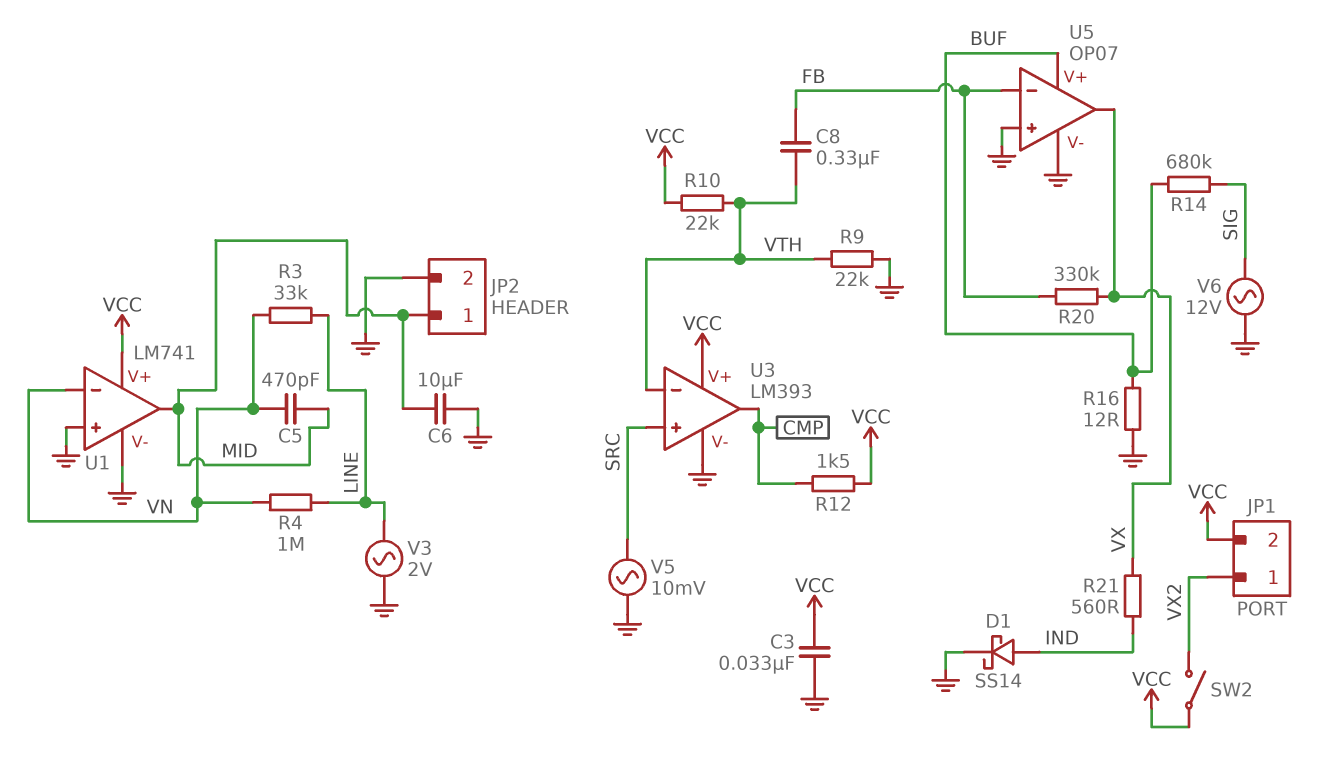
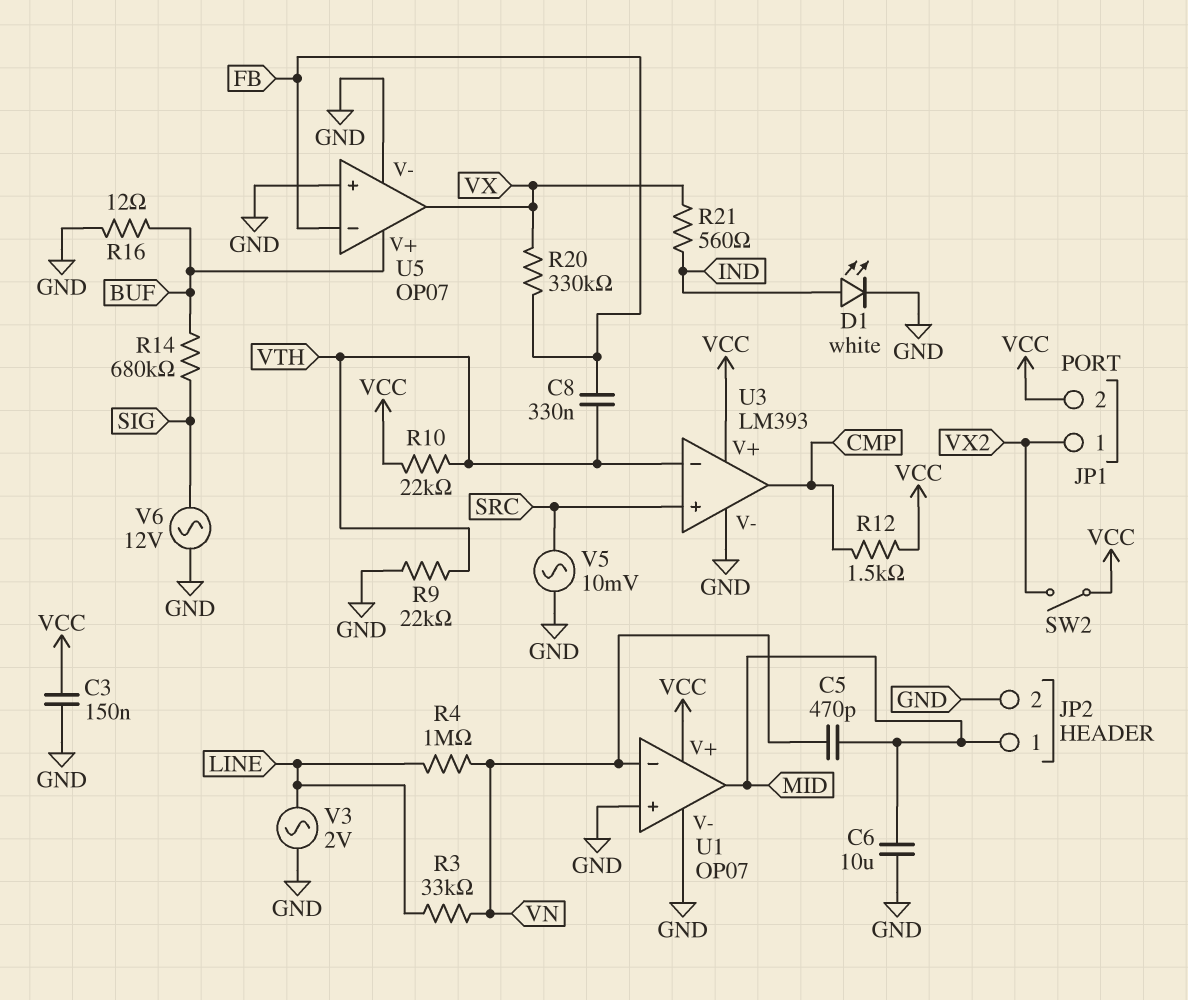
C3: 33nF (GND, VCC) -> 150nF (GND, VCC)
D1: schottky SS14 (A IND, K GND) -> LED white (A IND, K GND)
U1: LM741 -> OP07

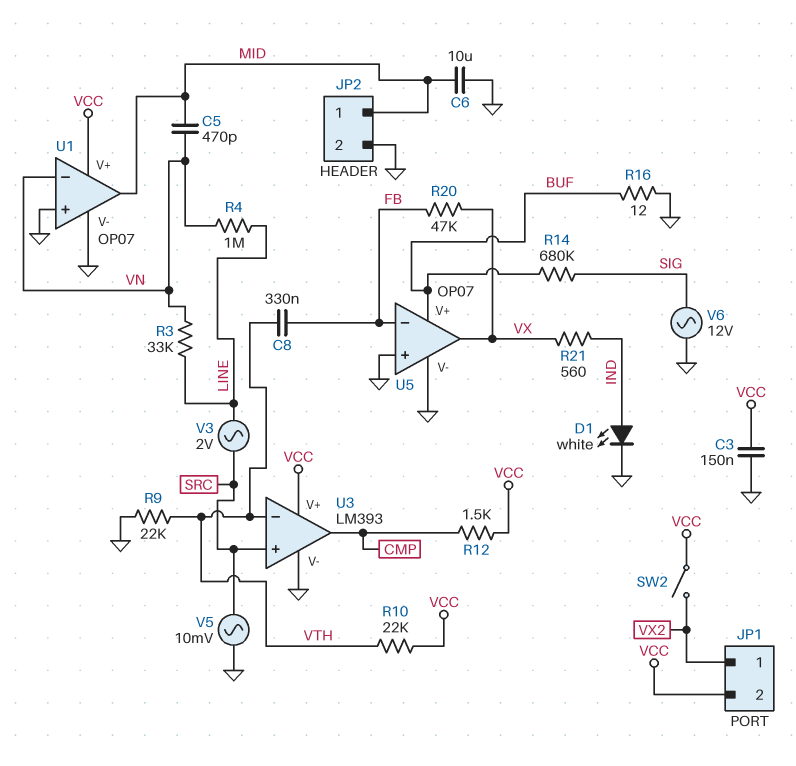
R20: 330k (FB, VX) -> 47k (FB, VX)
V3: AC 2V (GND, LINE) -> AC 2V (LINE, SRC)

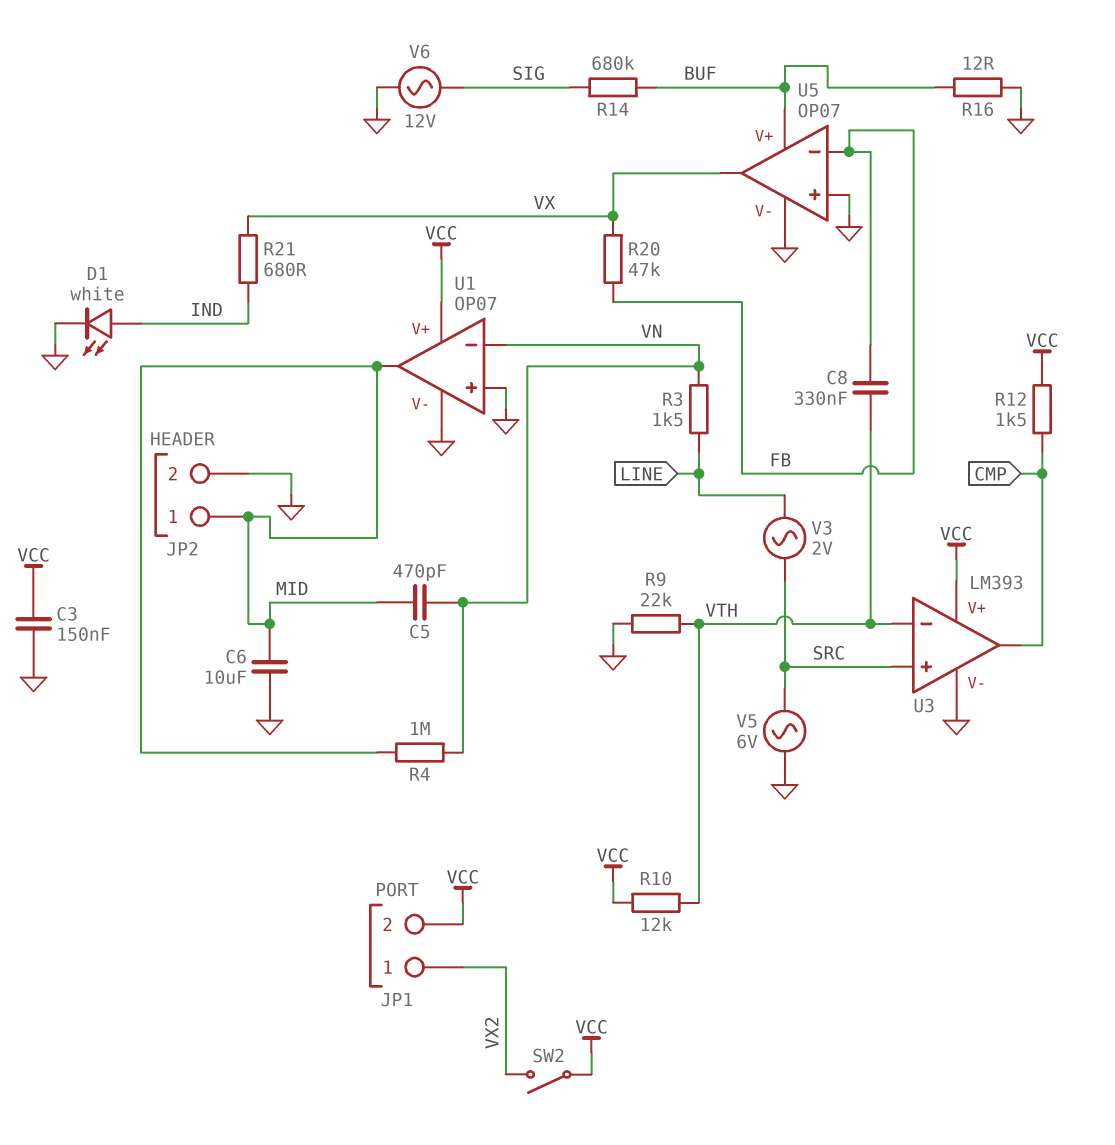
R3: 33k (LINE, VN) -> 1.5k (LINE, VN)
R4: 1M (LINE, VN) -> 1M (MID, VN)
R10: 22k (VCC, VTH) -> 12k (VCC, VTH)
R21: 560 (IND, VX) -> 680 (IND, VX)
V5: AC 10mV (GND, SRC) -> AC 6V (GND, SRC)

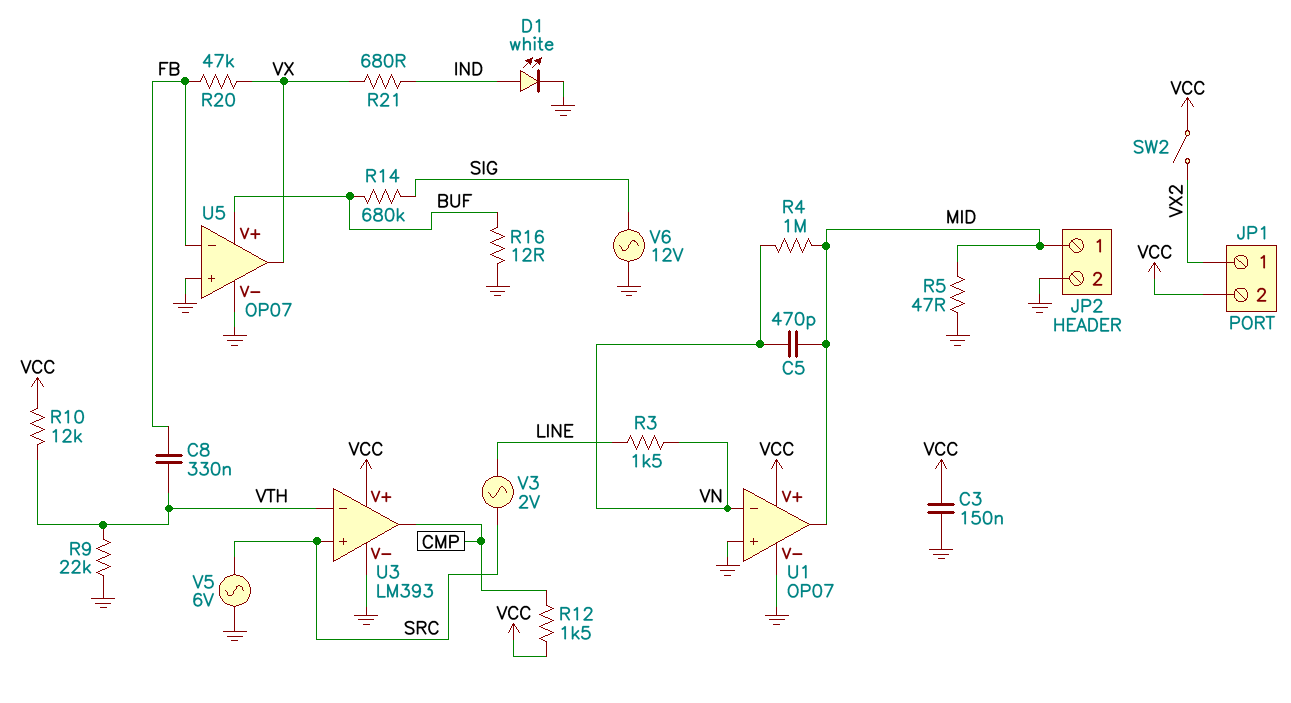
C6: 10uF (GND, MID) -> none
R5: none -> 47 (GND, MID)

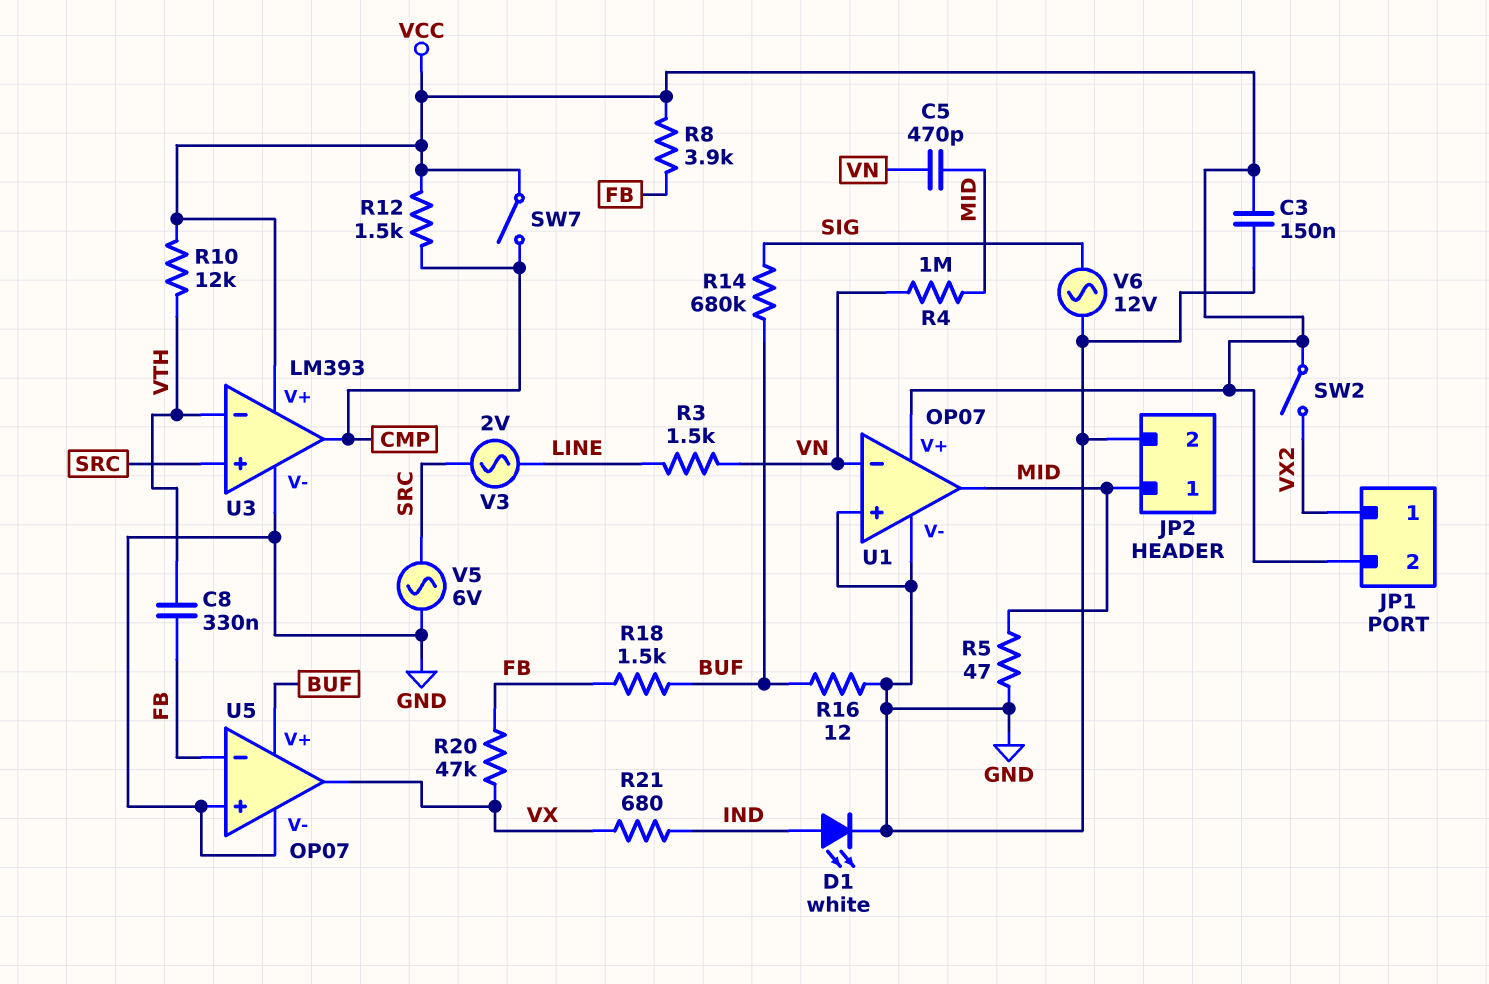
R8: none -> 3.9k (FB, VCC)
R9: 22k (GND, VTH) -> none
R18: none -> 1.5k (BUF, FB)
SW7: none -> switch (CMP, VCC)

